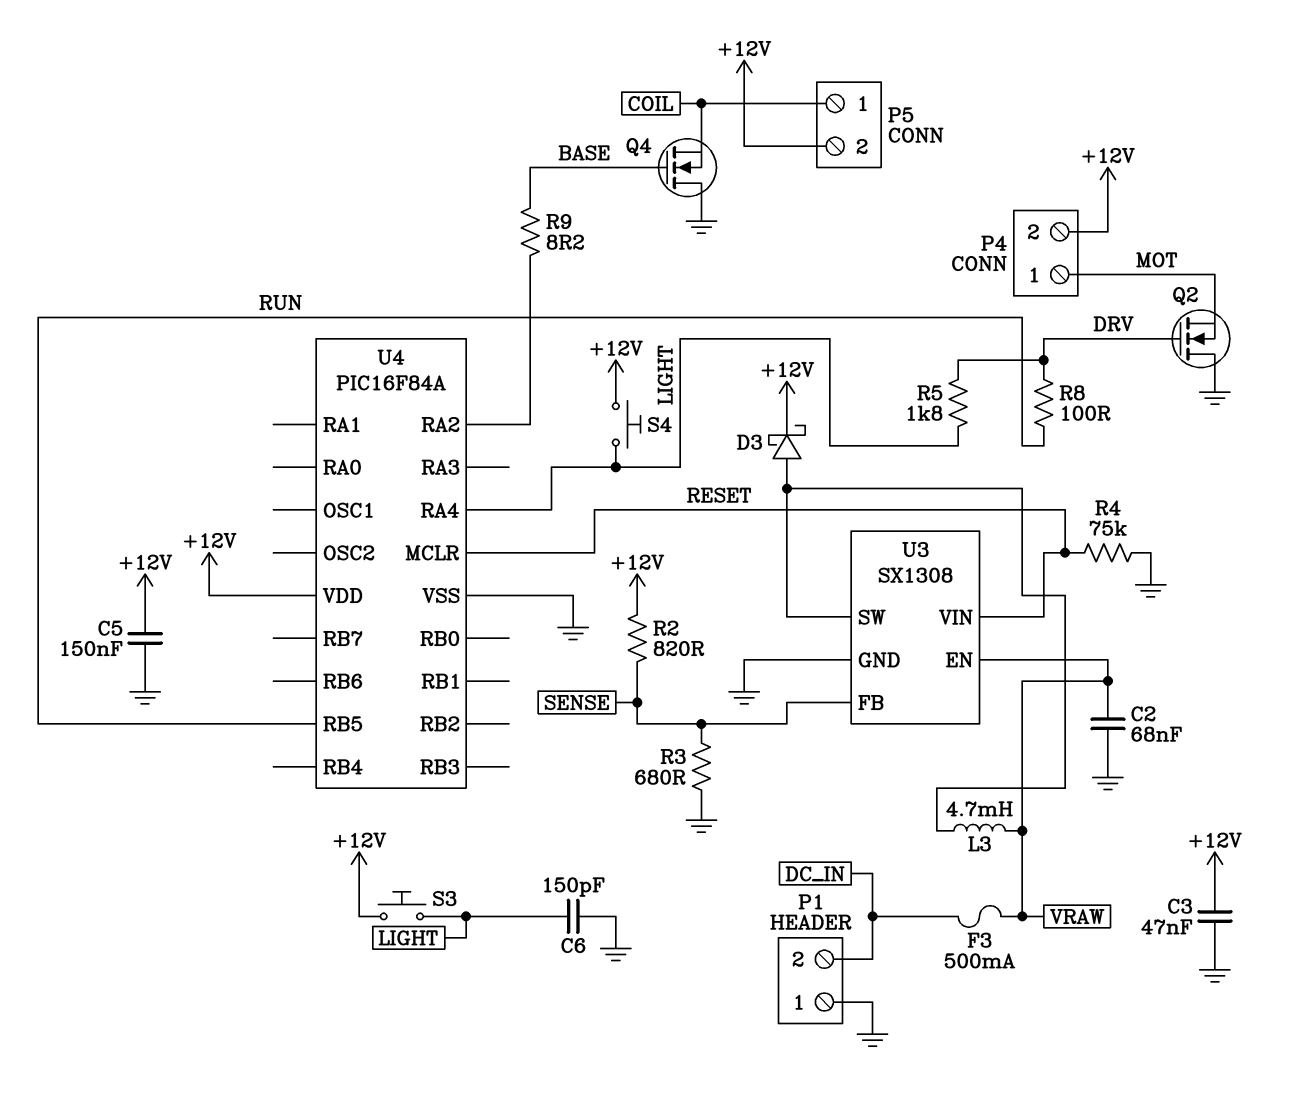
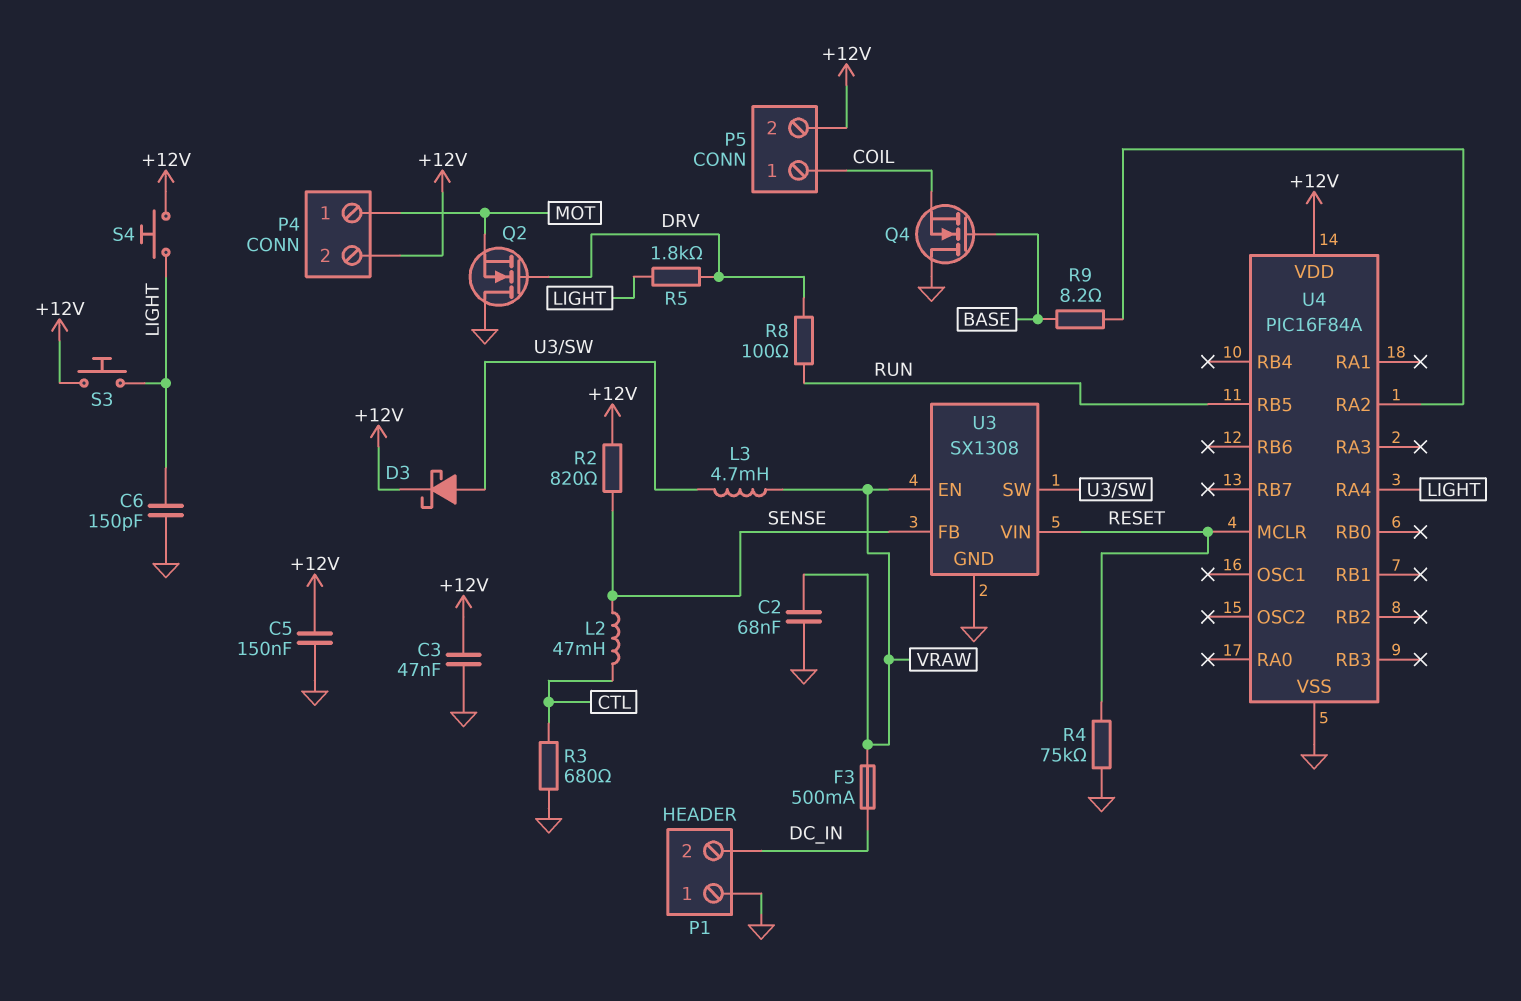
L2: none -> 47mH (CTL, SENSE)
R3: 680 (GND, SENSE) -> 680 (CTL, GND)

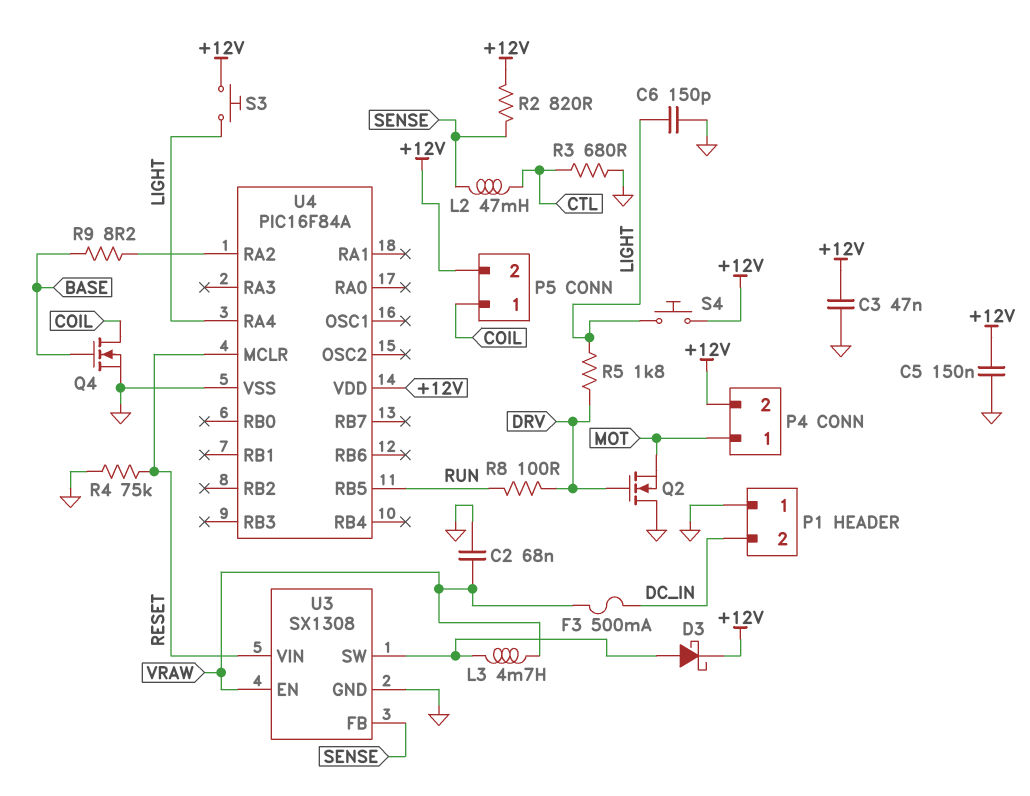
Q4: NMOS (G BASE, D GND, S COIL) -> NMOS (G BASE, D COIL, S GND)

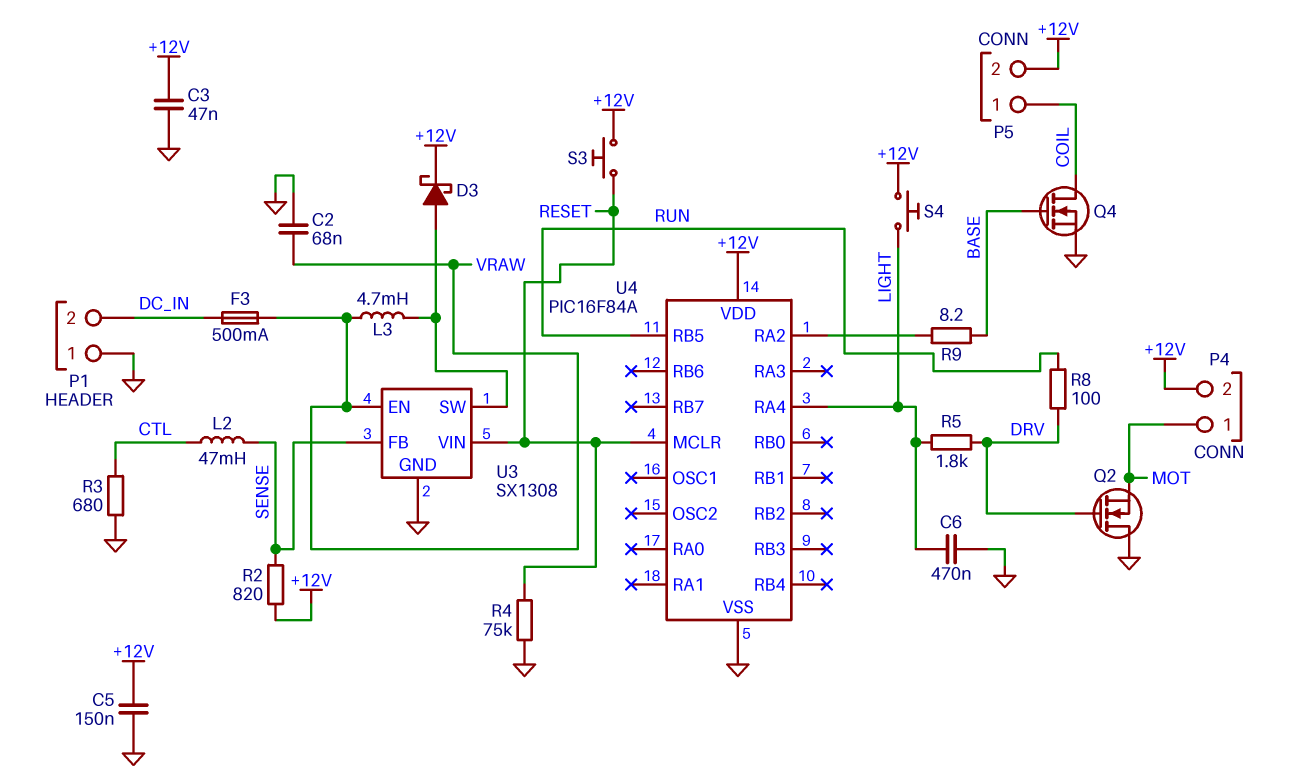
C6: 150pF (GND, LIGHT) -> 470nF (GND, LIGHT)
S3: button (+12V, LIGHT) -> button (+12V, RESET)

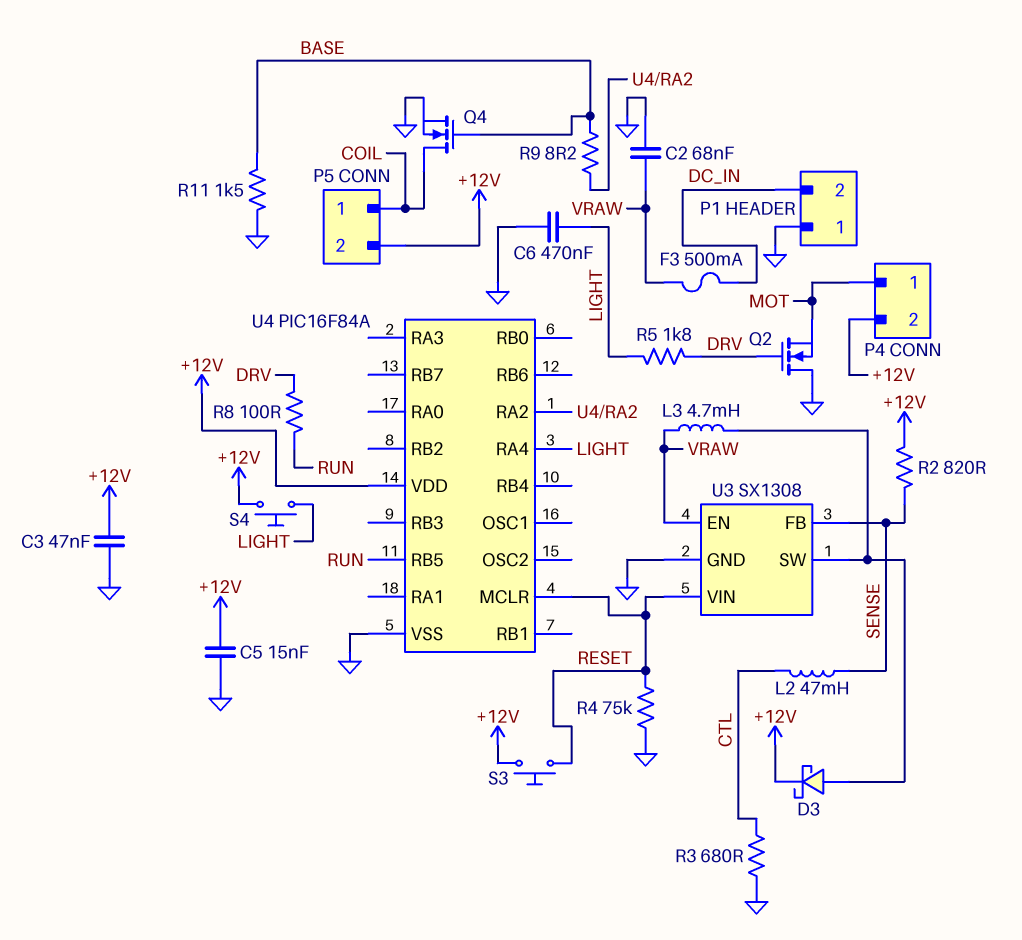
C5: 150nF (+12V, GND) -> 15nF (+12V, GND)
R11: none -> 1.5k (BASE, GND)

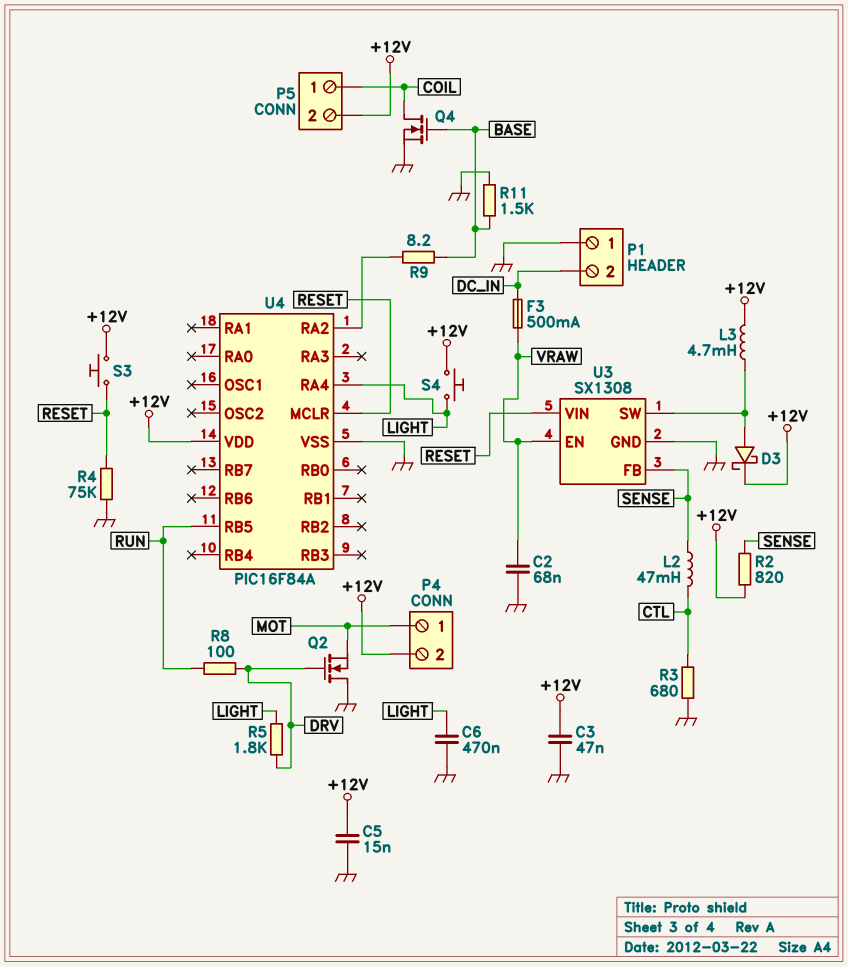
L3: 4.7mH (U3/SW, VRAW) -> 4.7mH (+12V, U3/SW)

